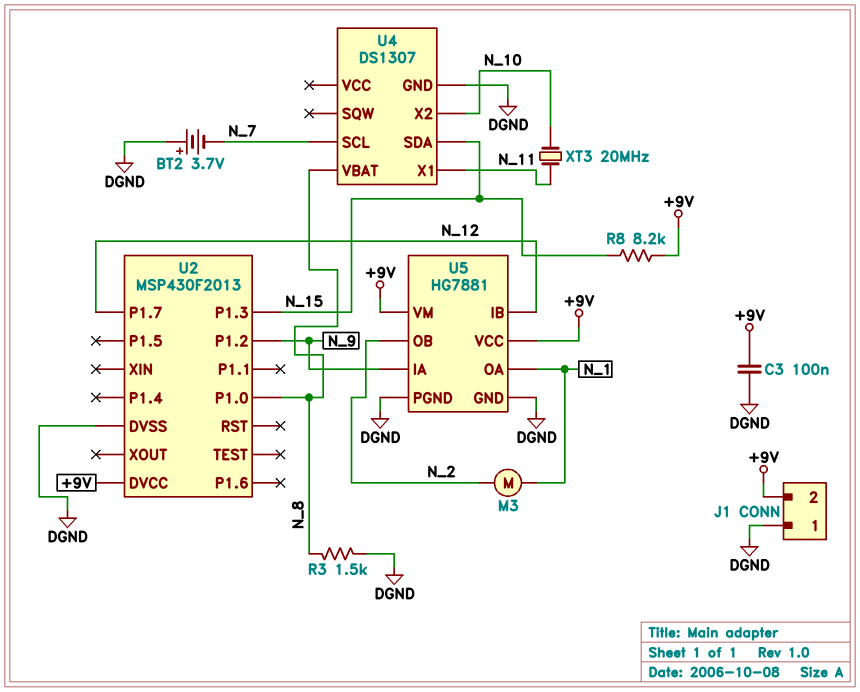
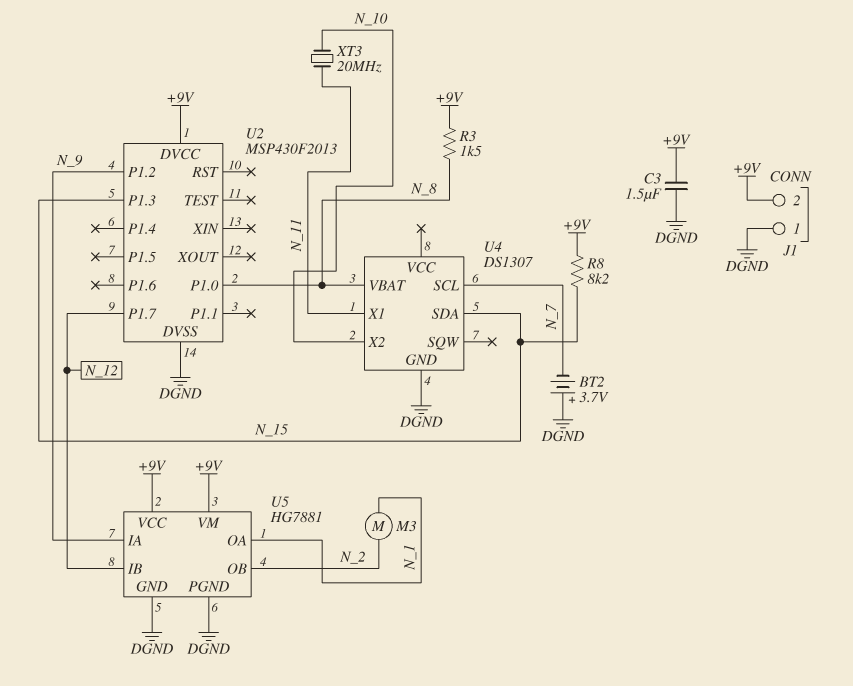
C3: 100nF (+9V, DGND) -> 1.5uF (+9V, DGND)
R3: 1.5k (DGND, N_8) -> 1.5k (+9V, N_8)

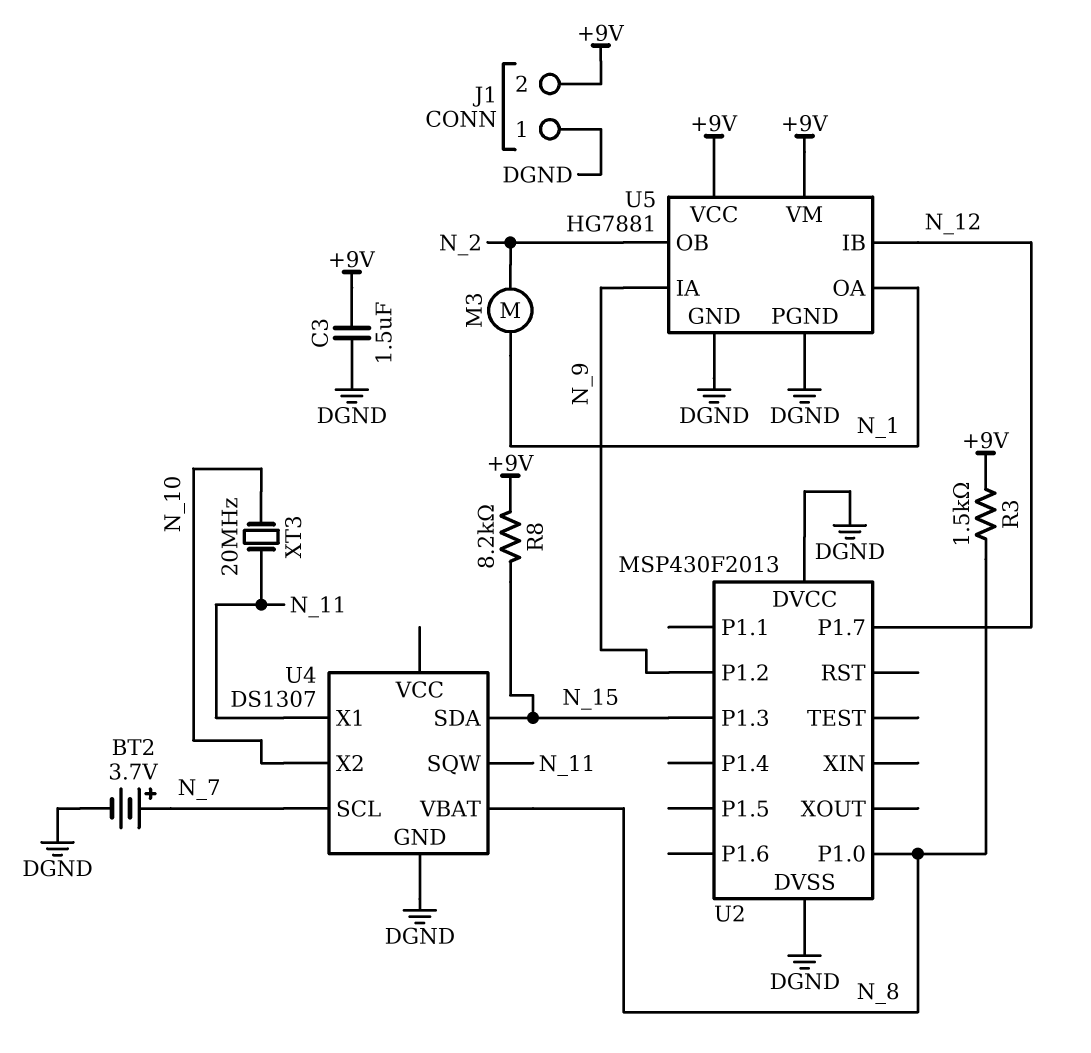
BT2: 3.7V (plus DGND, minus N_7) -> 3.7V (plus N_7, minus DGND)
U2 pin DVCC: +9V -> DGND
U4 pin SQW: none -> N_11

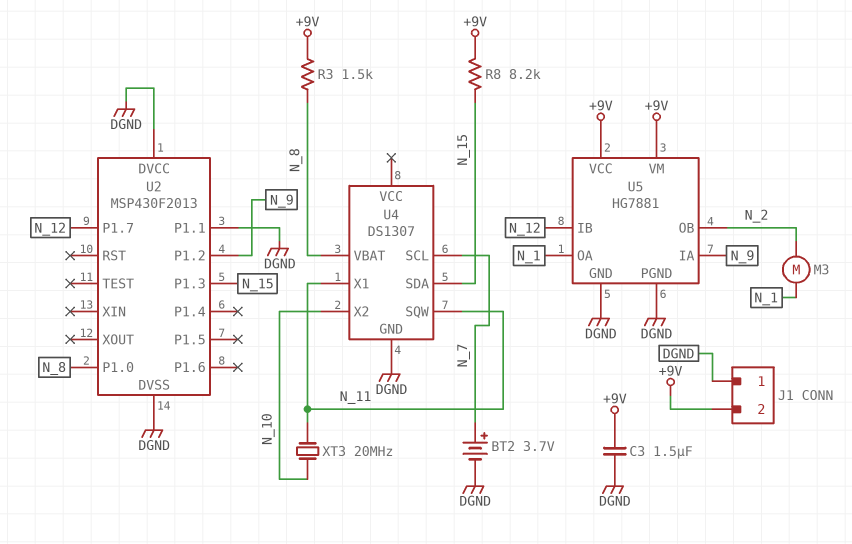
U2 pin P1.1: none -> DGND

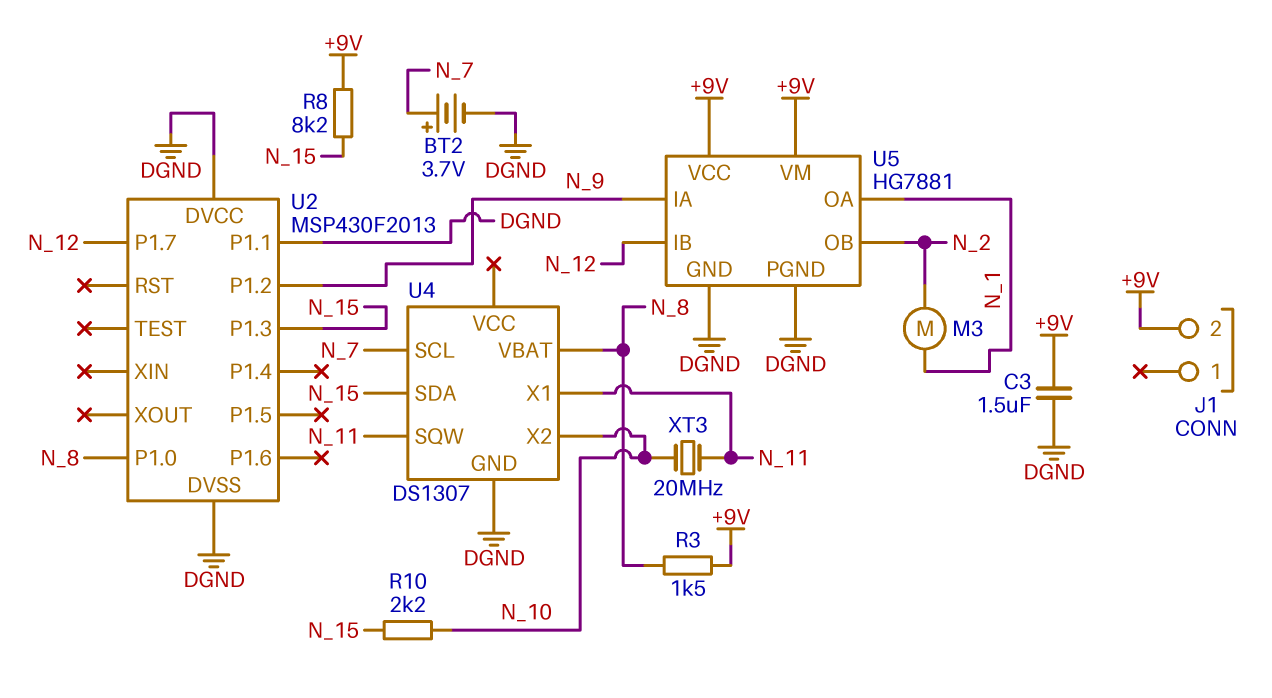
J1 pin 1: DGND -> none
R10: none -> 2.2k (N_10, N_15)

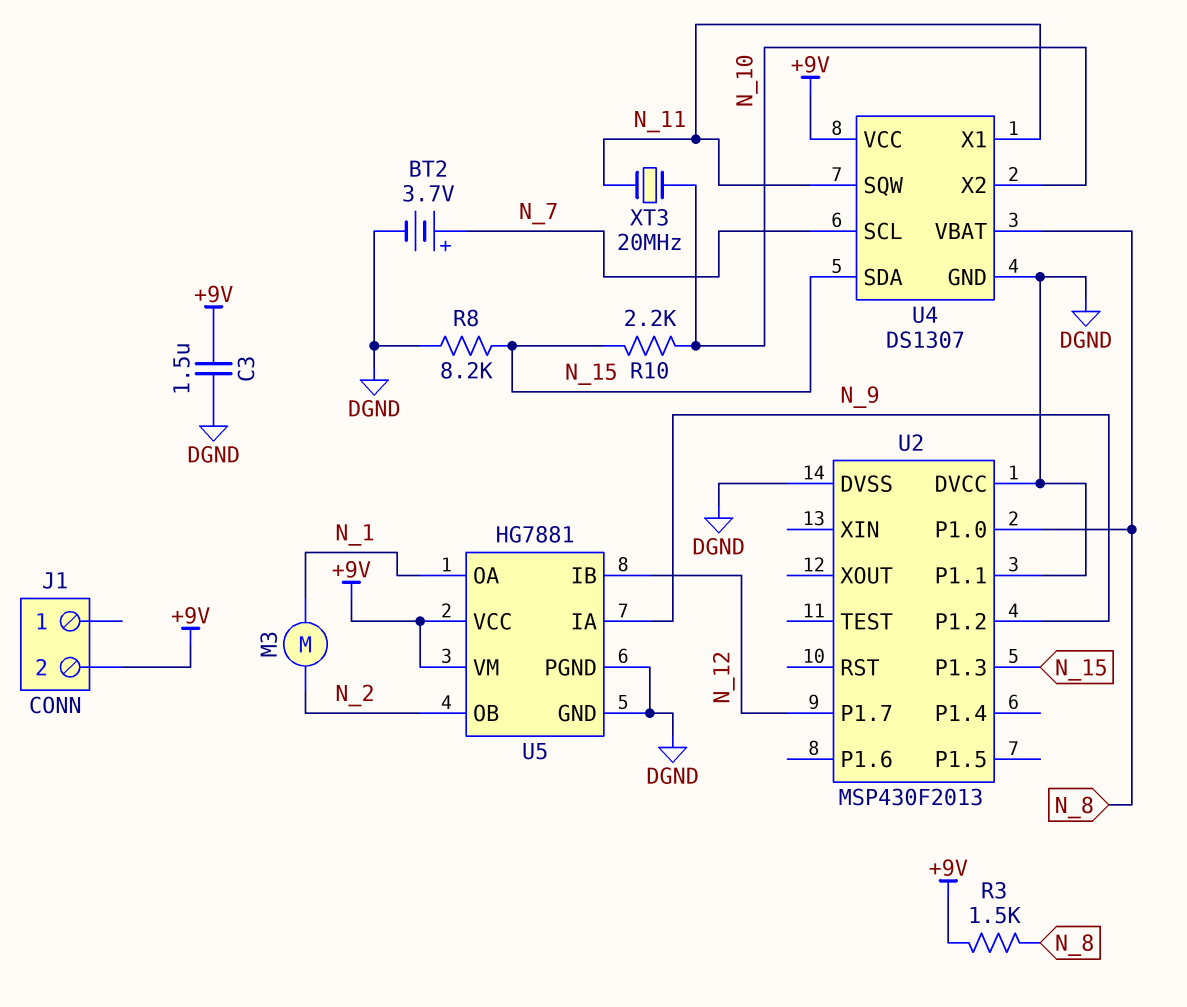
R8: 8.2k (+9V, N_15) -> 8.2k (DGND, N_15)
U4 pin VCC: none -> +9V

